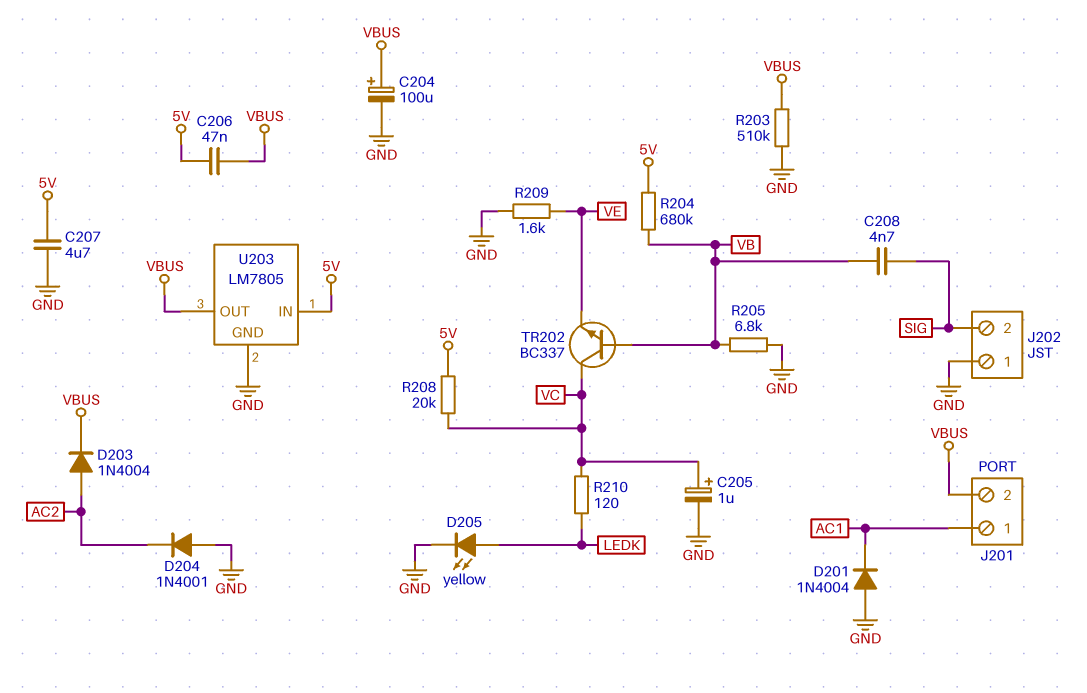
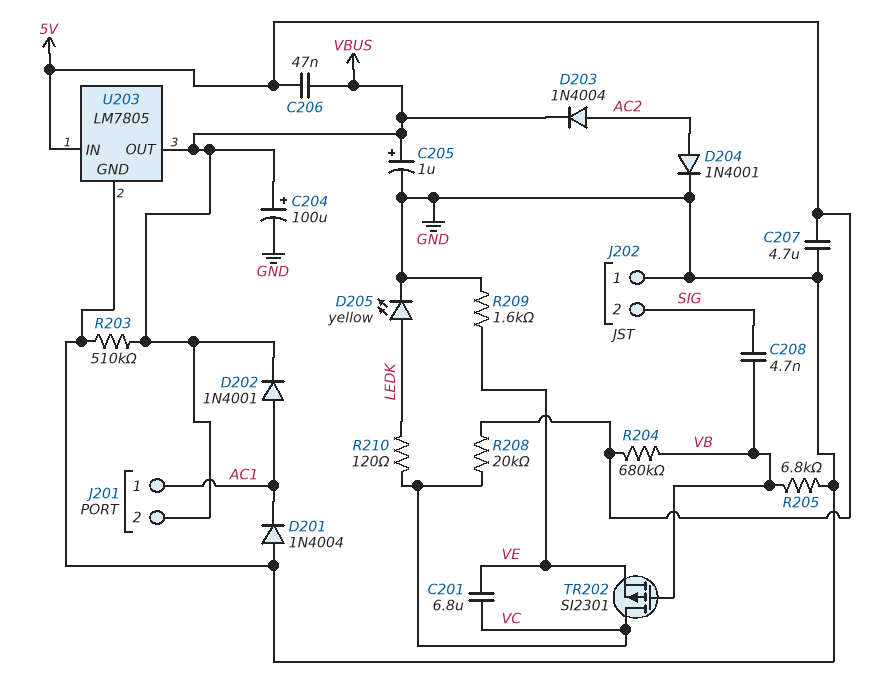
C201: none -> 6.8uF (VC, VE)
C205: 1uF (plus VC, minus GND) -> 1uF (plus VBUS, minus GND)
D202: none -> diode 1N4001 (A AC1, K VBUS)
D204: diode 1N4001 (A GND, K AC2) -> diode 1N4001 (A AC2, K GND)
TR202: NPN BC337 (B VB, C VC, E VE) -> PMOS SI2301 (G VB, D VC, S VE)

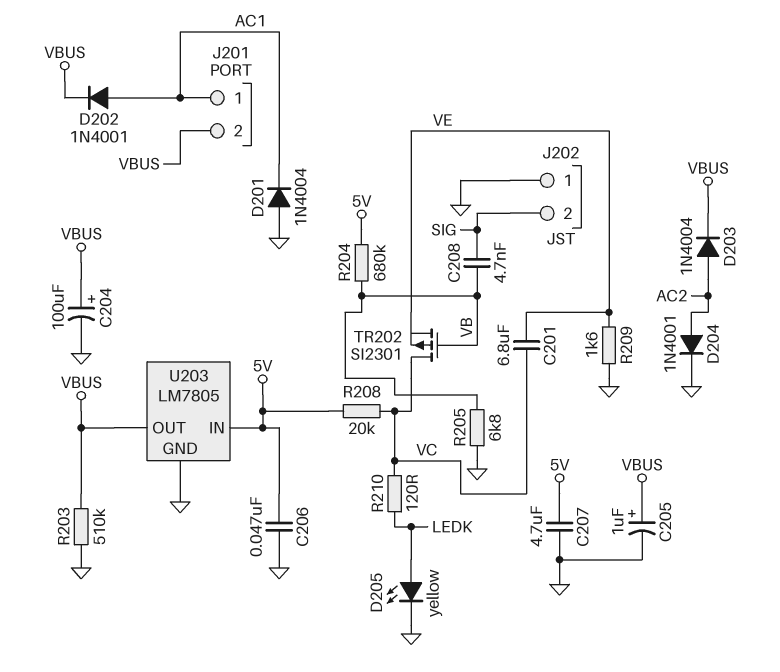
C206: 47nF (5V, VBUS) -> 47nF (5V, GND)

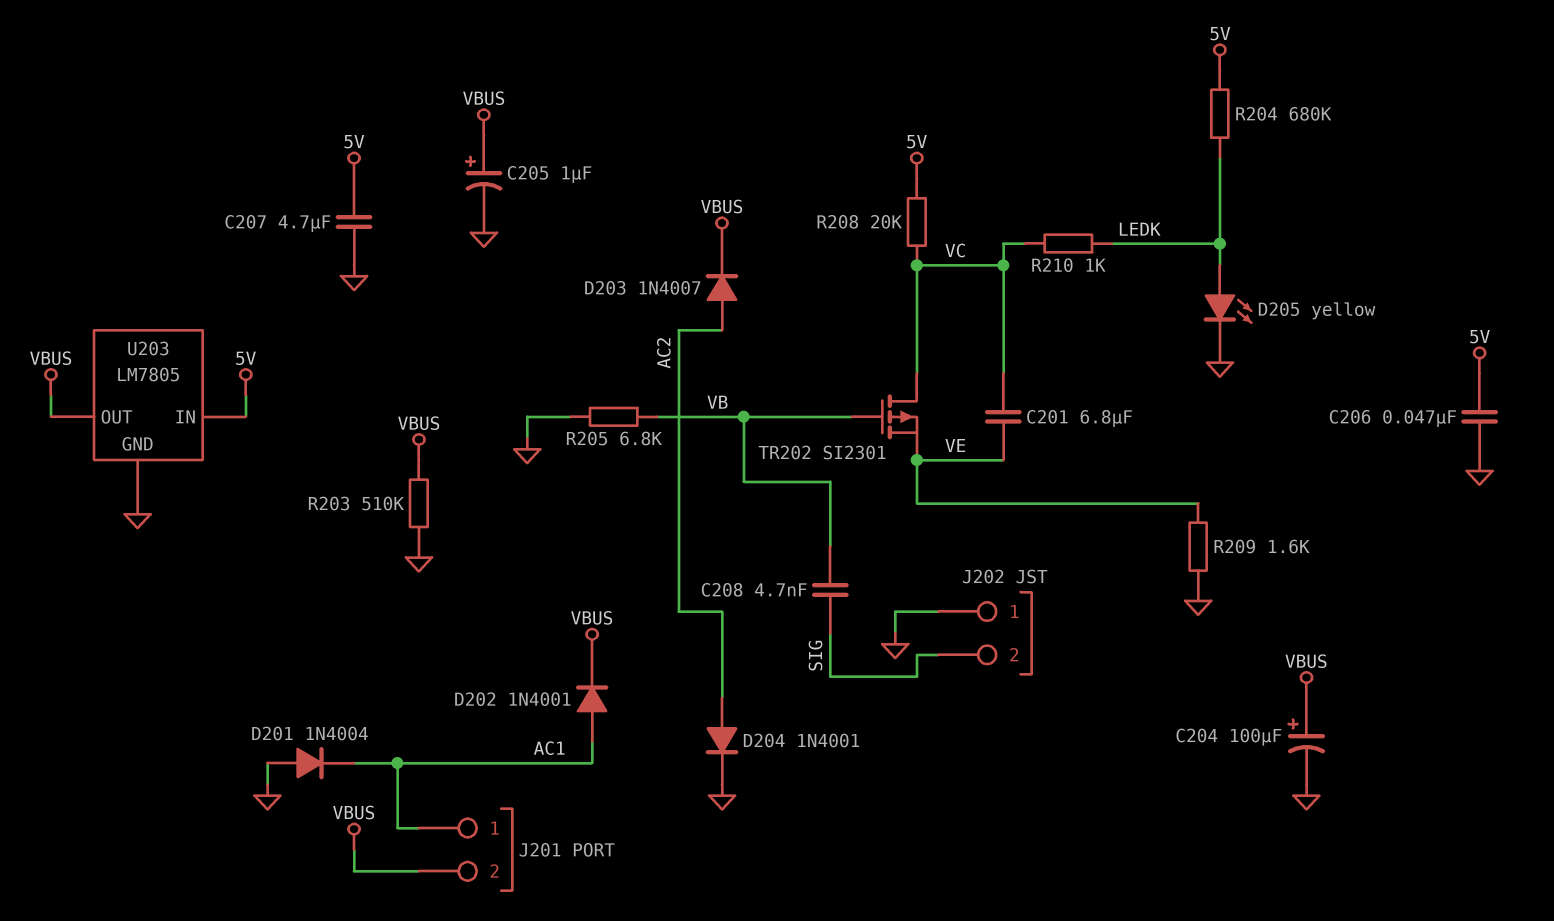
D203: diode 1N4004 (A AC2, K VBUS) -> diode 1N4007 (A AC2, K VBUS)
R204: 680k (5V, VB) -> 680k (5V, LEDK)
R210: 120 (LEDK, VC) -> 1k (LEDK, VC)

